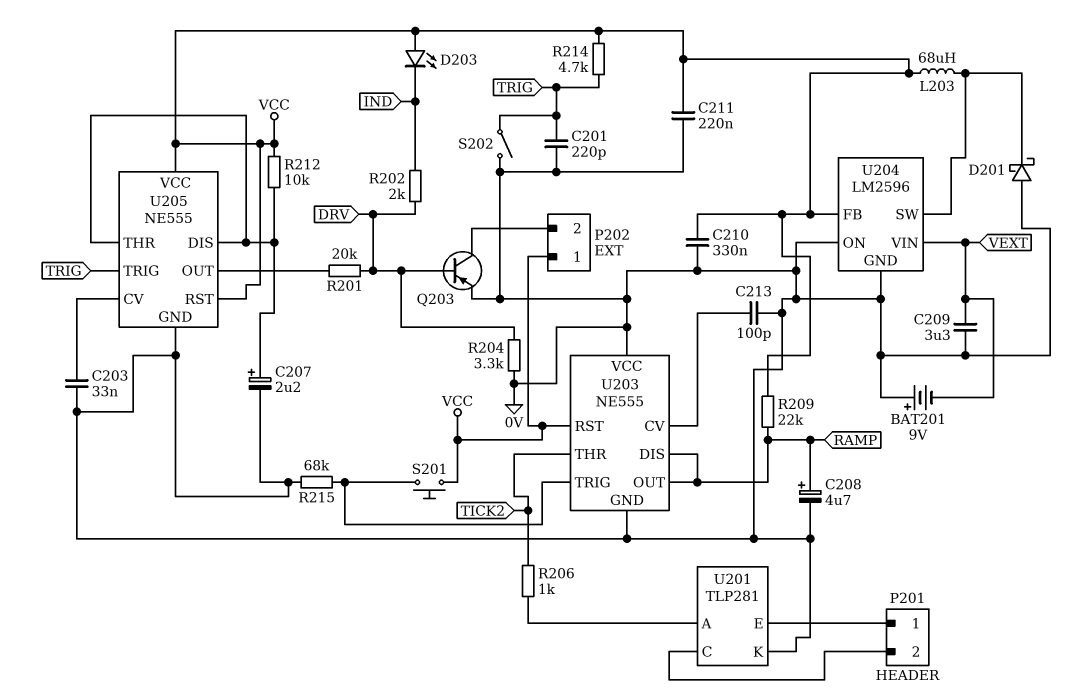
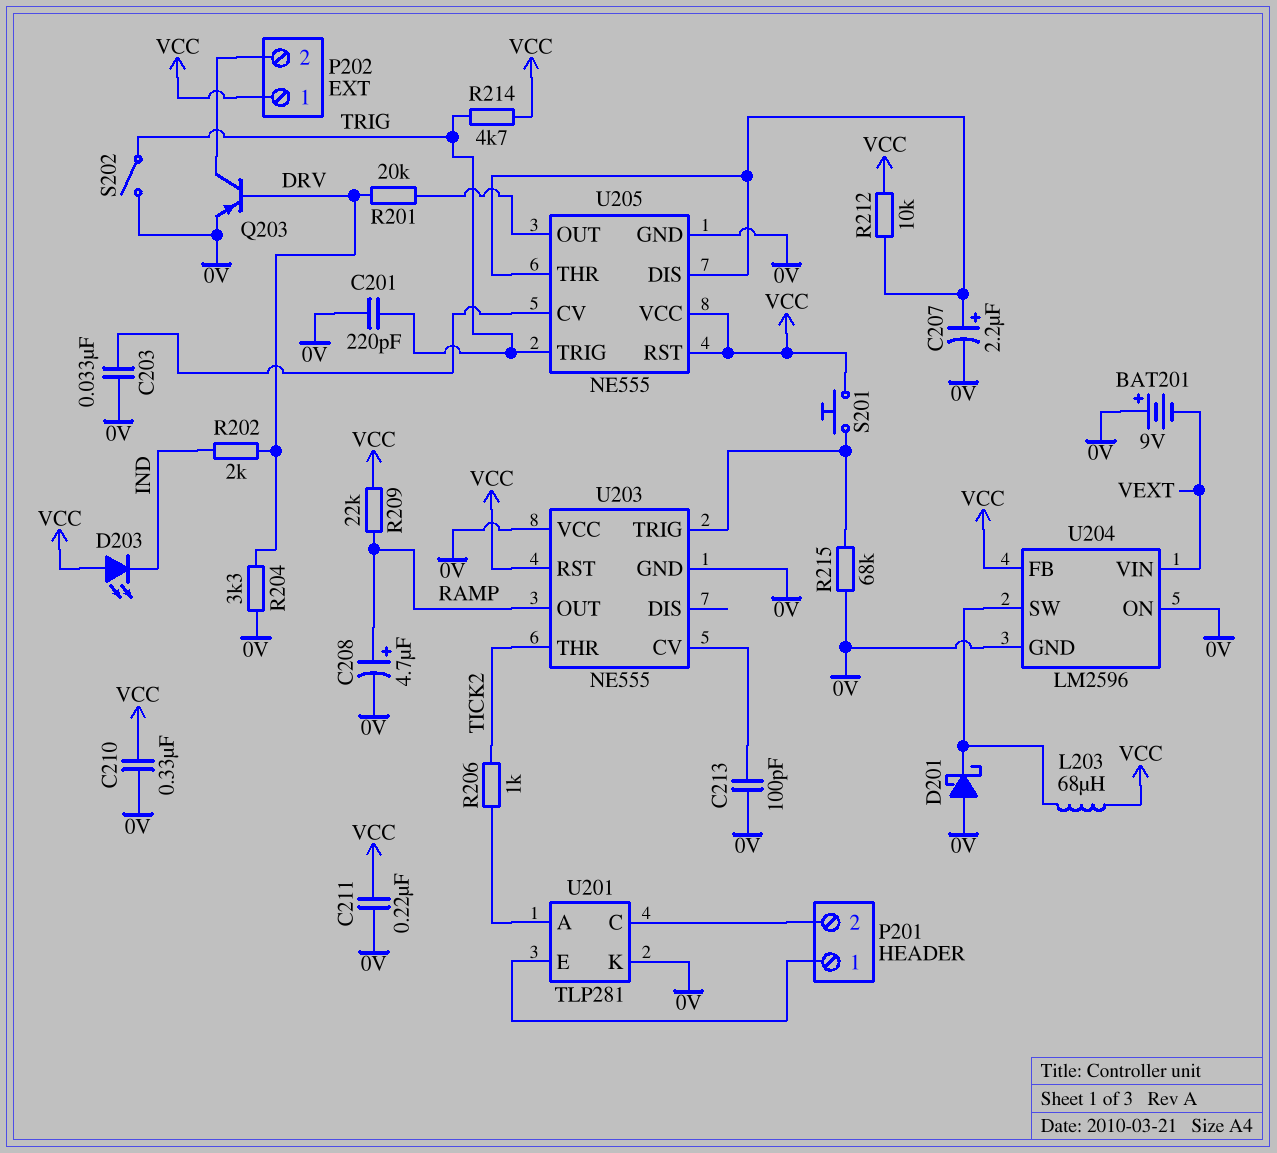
C209: 3.3uF (0V, VEXT) -> none
U203 pin DIS: RAMP -> none

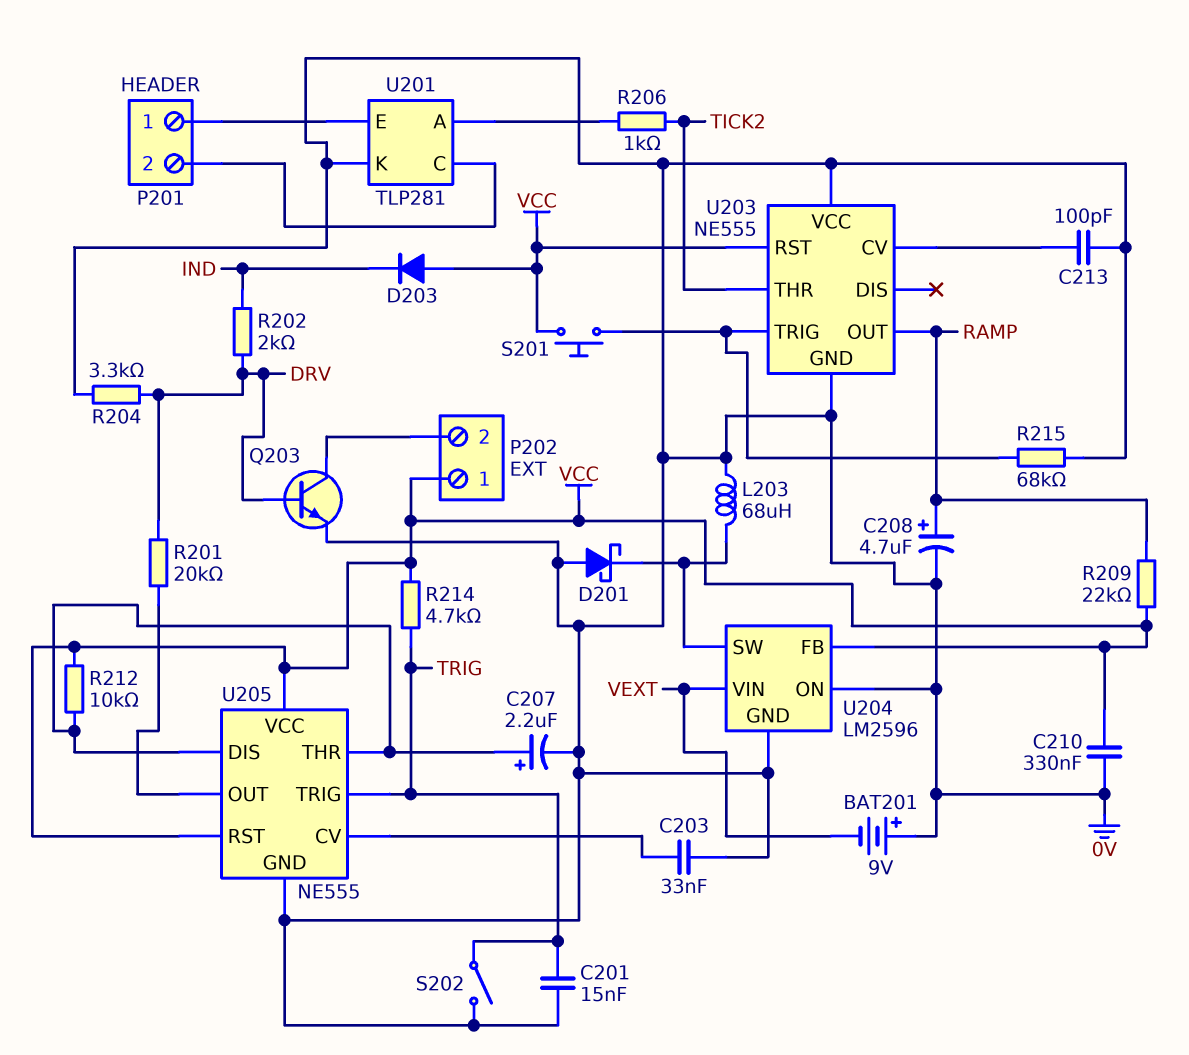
C201: 220pF (0V, TRIG) -> 15nF (0V, TRIG)
C211: 220nF (0V, VCC) -> none
D203: LED (A VCC, K IND) -> diode (A VCC, K IND)
L203: 68uH (U204/SW, VCC) -> 68uH (0V, U204/SW)
Q203: PNP (B DRV, C P202/2, E 0V) -> NPN (B DRV, C P202/2, E 0V)

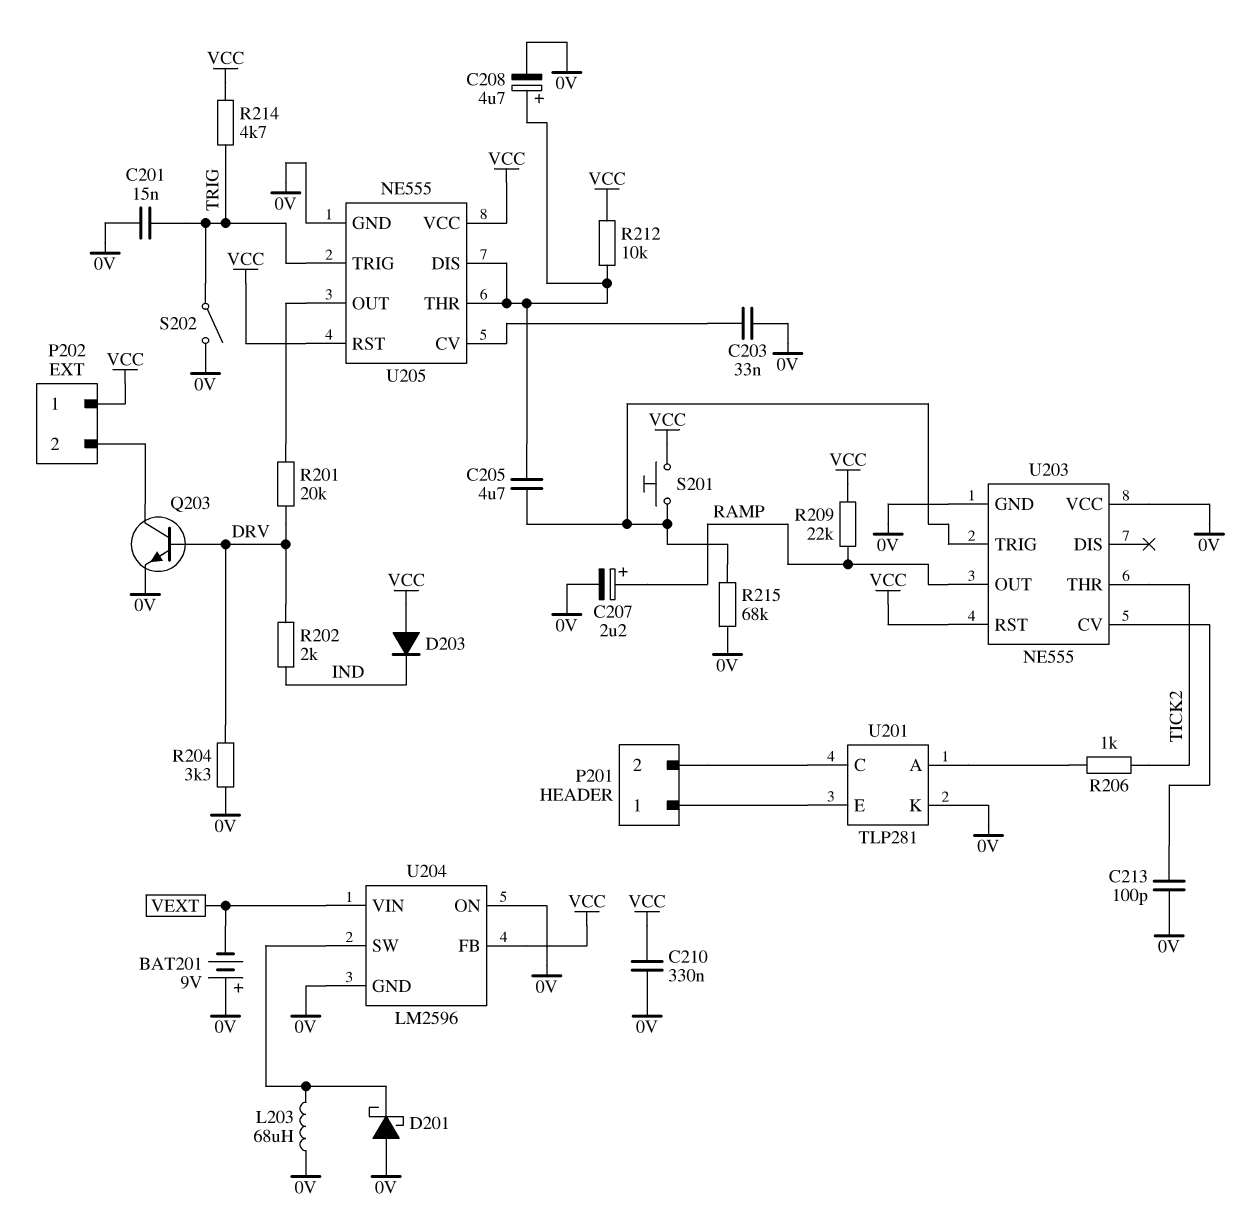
C205: none -> 4.7uF (U203/TRIG, U205/DIS)
C207: 2.2uF (plus U205/DIS, minus 0V) -> 2.2uF (plus RAMP, minus 0V)
C208: 4.7uF (plus RAMP, minus 0V) -> 4.7uF (plus U205/DIS, minus 0V)

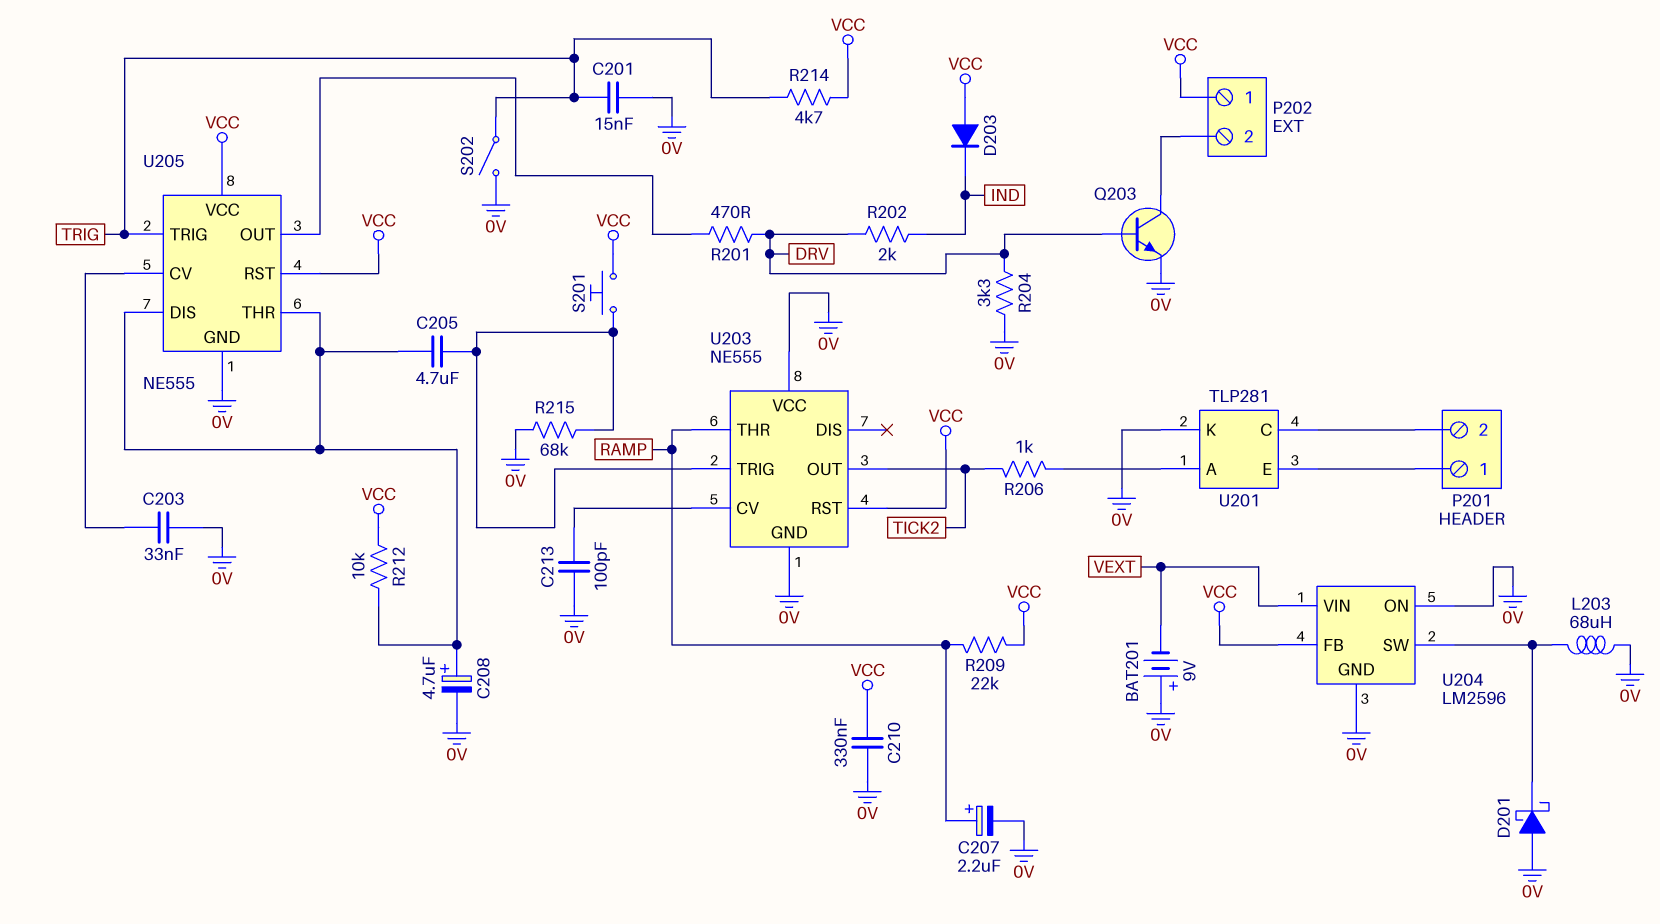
R201: 20k (DRV, U205/OUT) -> 470 (DRV, U205/OUT)
U203 pin OUT: RAMP -> TICK2
U203 pin THR: TICK2 -> RAMP

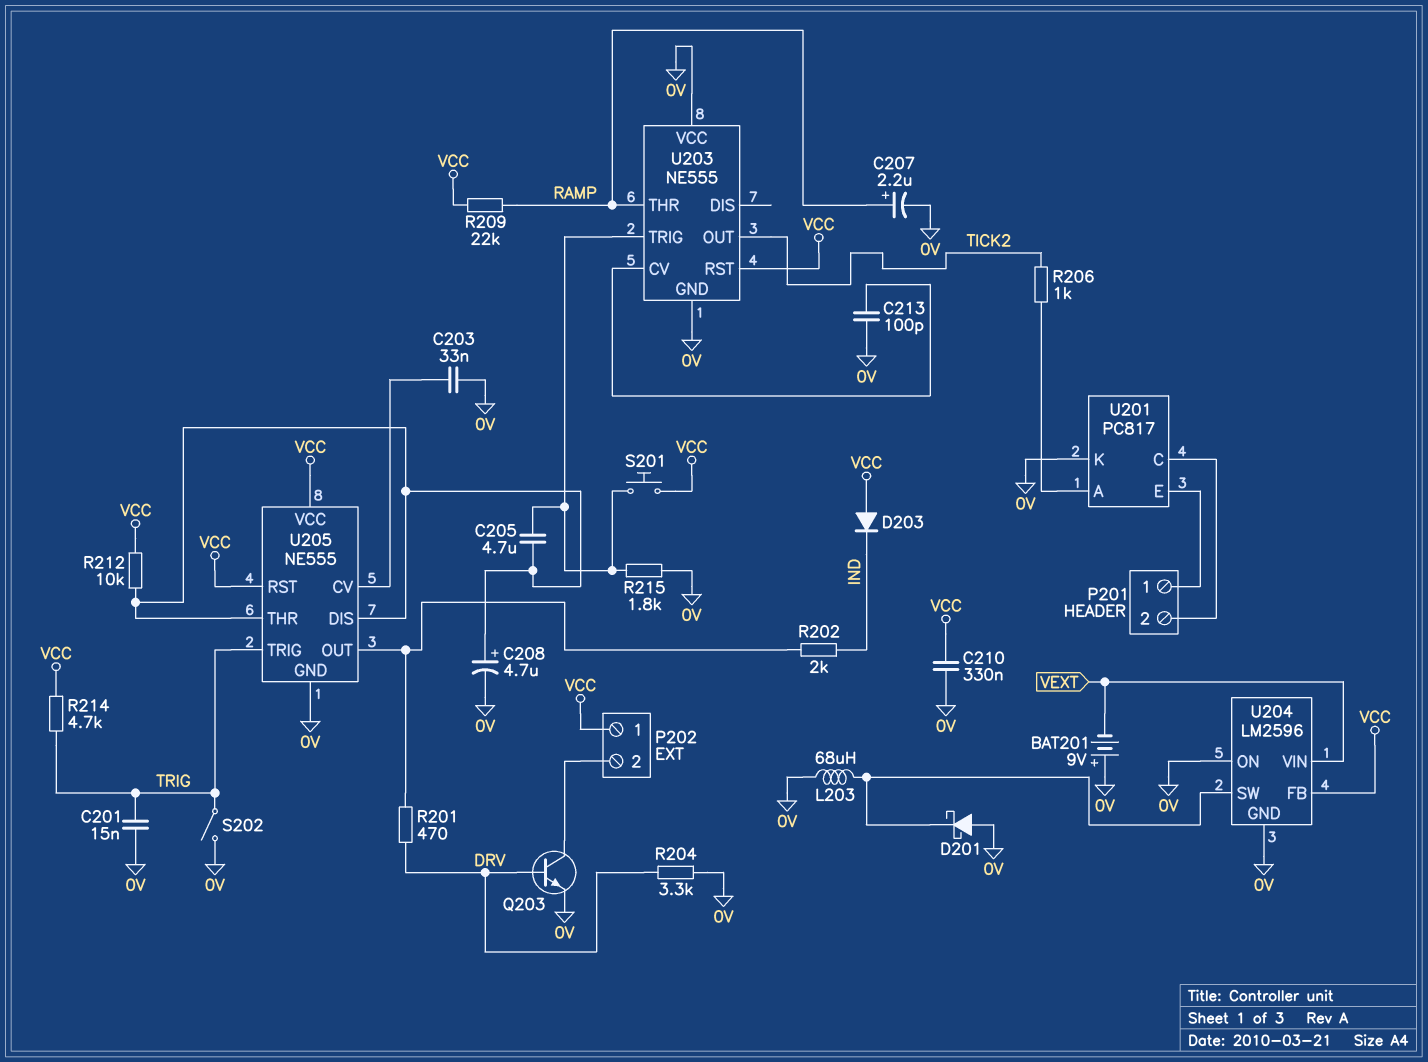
R202: 2k (DRV, IND) -> 2k (IND, U205/OUT)
R215: 68k (0V, U203/TRIG) -> 1.8k (0V, U203/TRIG)
U201: TLP281 -> PC817

